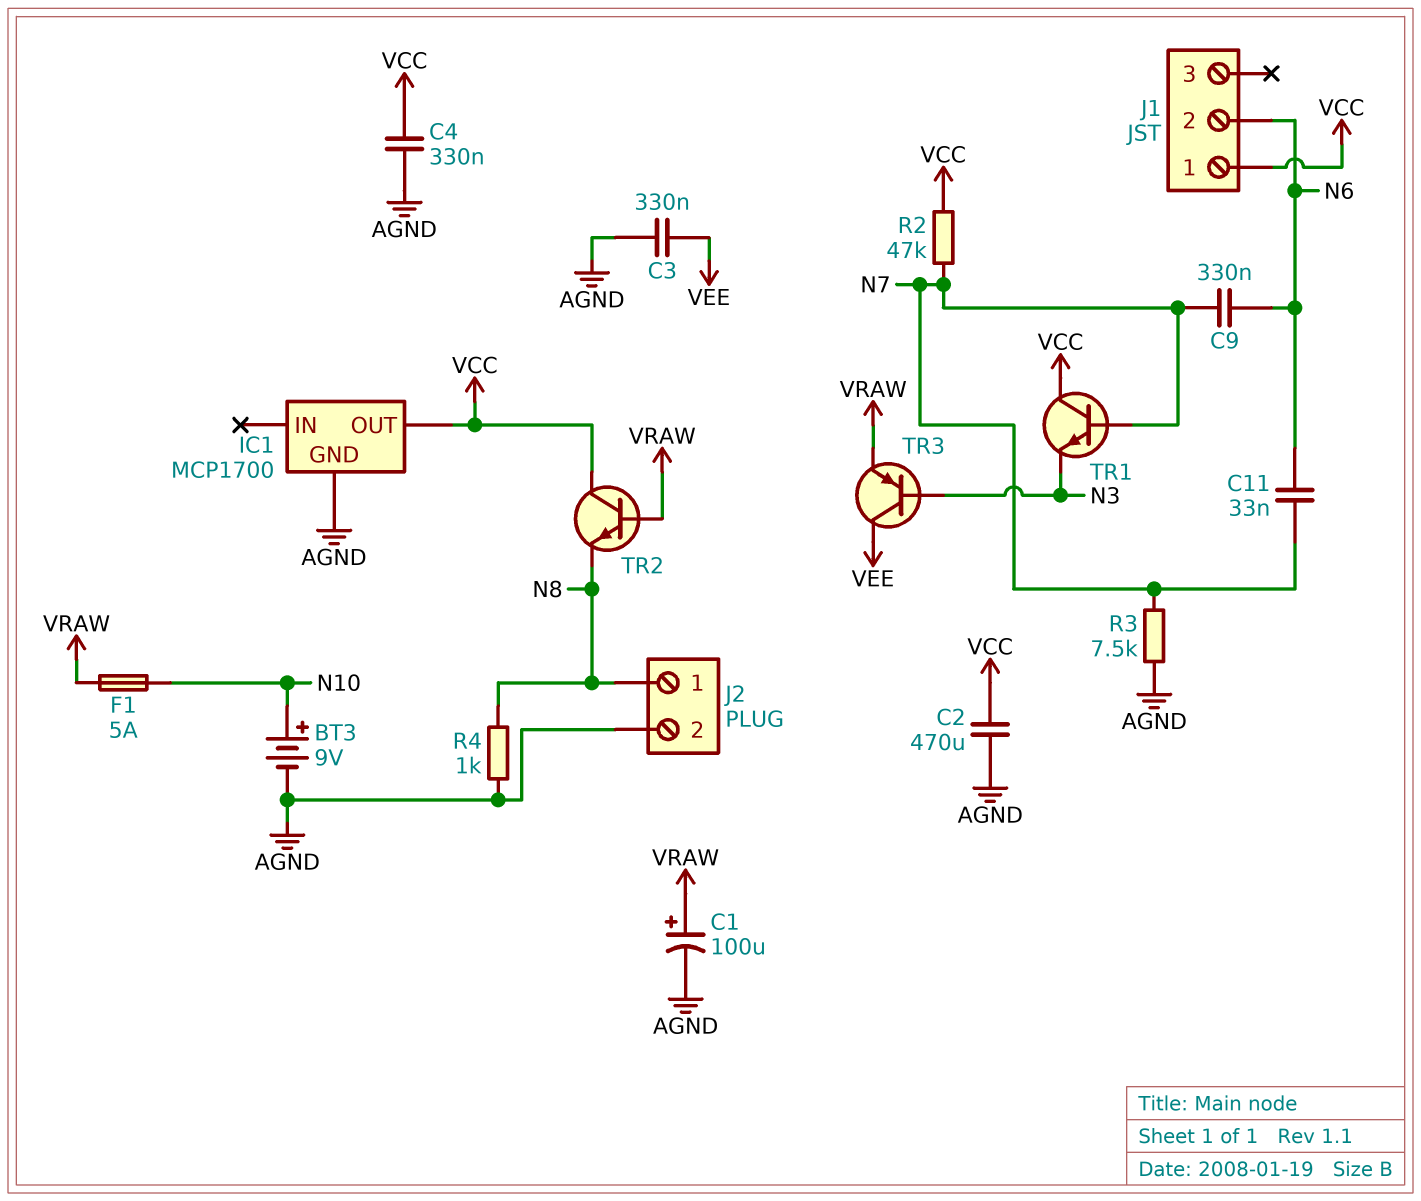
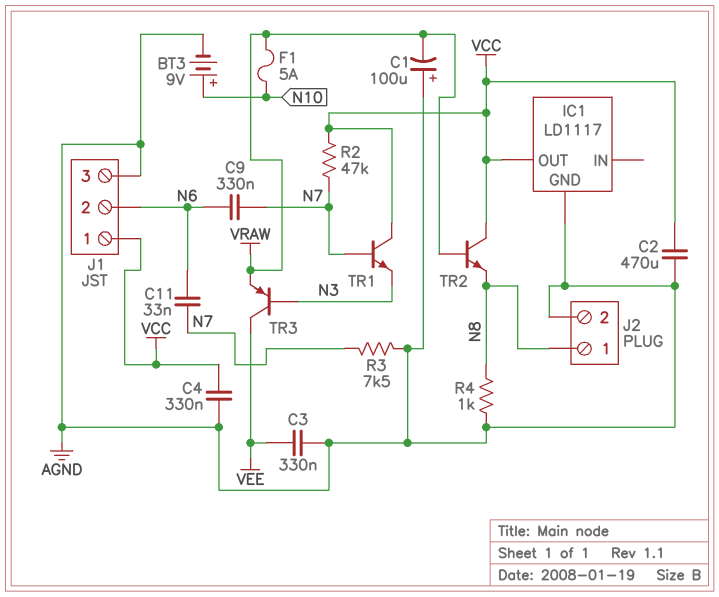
C1: 100uF (plus VRAW, minus AGND) -> 100uF (plus AGND, minus VRAW)
IC1: MCP1700 -> LD1117
J1 pin 3: none -> AGND

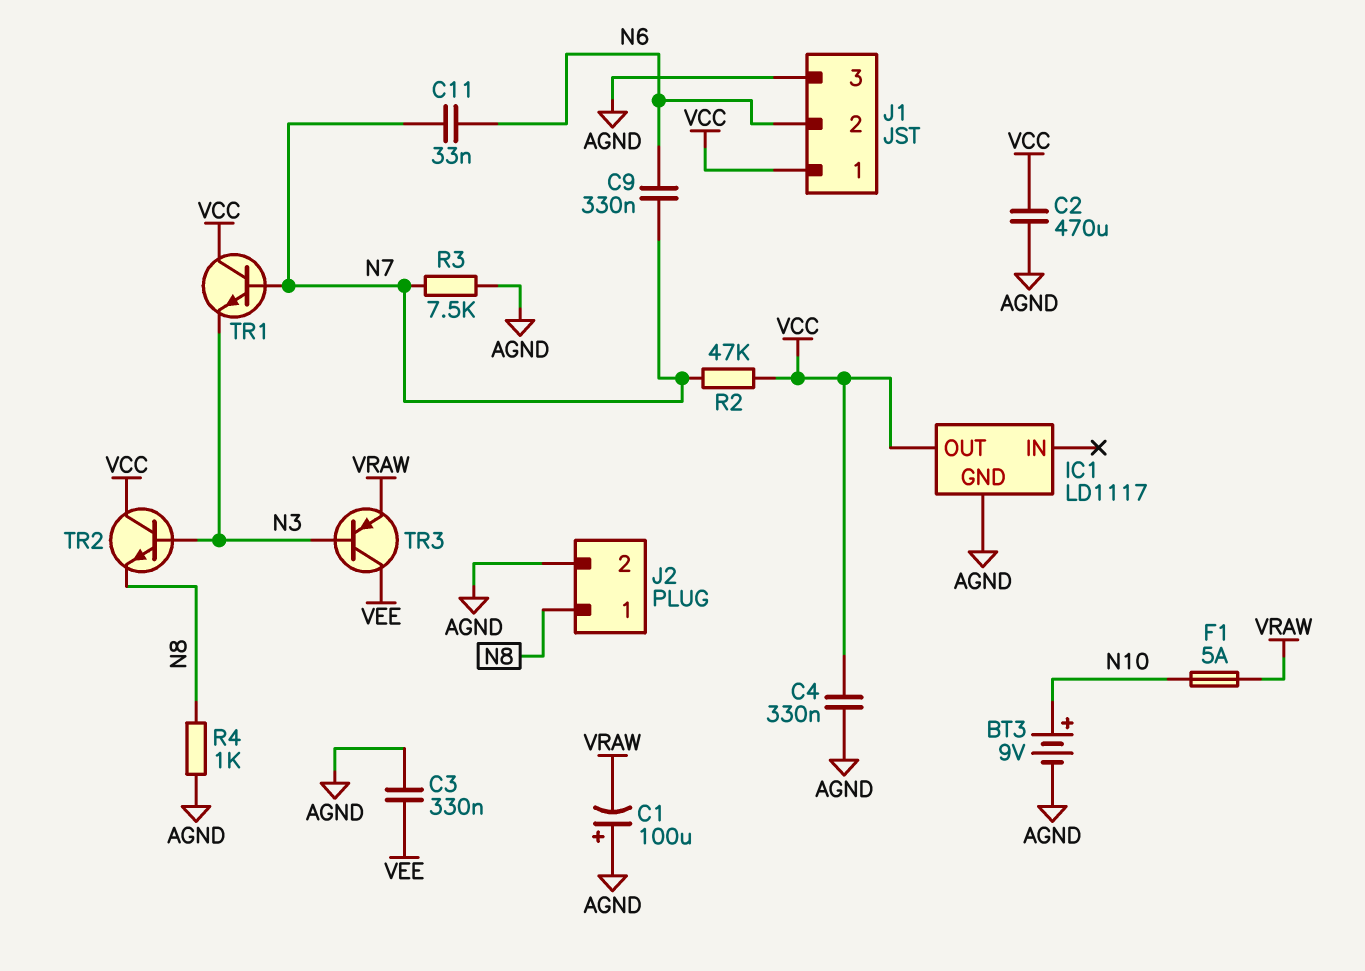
TR2: NPN (B VRAW, C VCC, E N8) -> NPN (B N3, C VCC, E N8)

